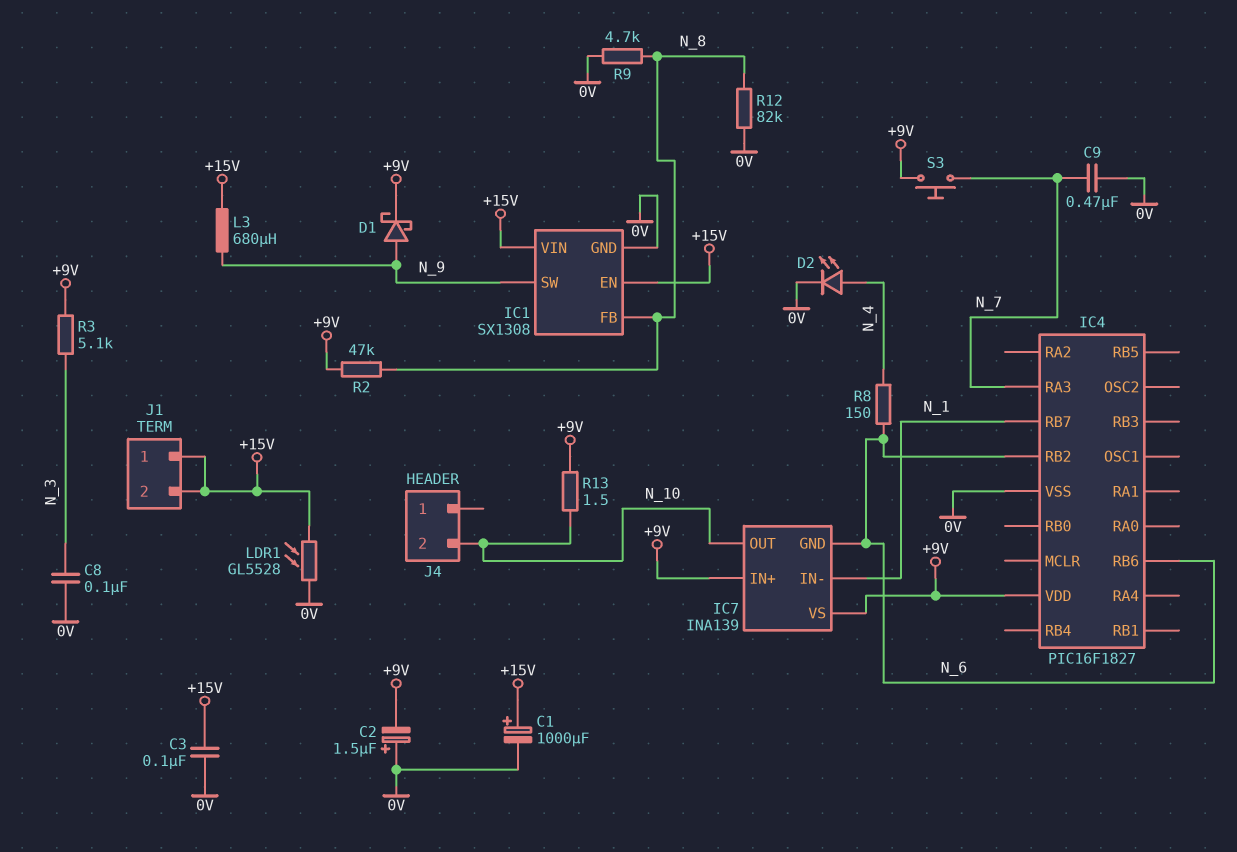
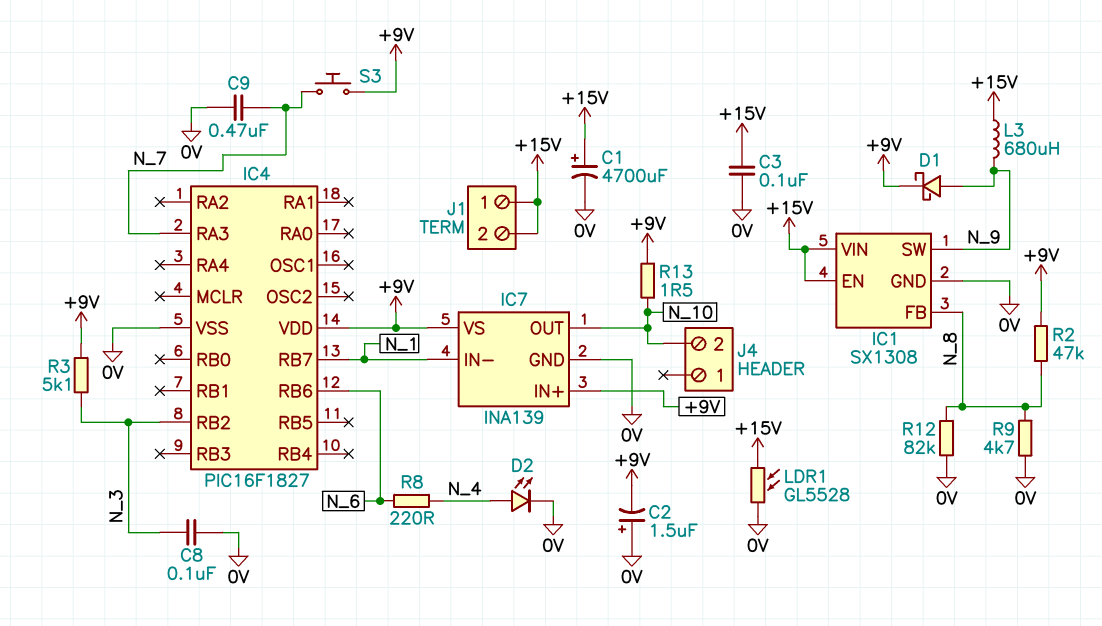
C1: 1000uF (plus +15V, minus 0V) -> 4700uF (plus +15V, minus 0V)
IC4 pin RB2: N_6 -> N_3
IC7 pin GND: N_6 -> 0V
R8: 150 (N_4, N_6) -> 220 (N_4, N_6)

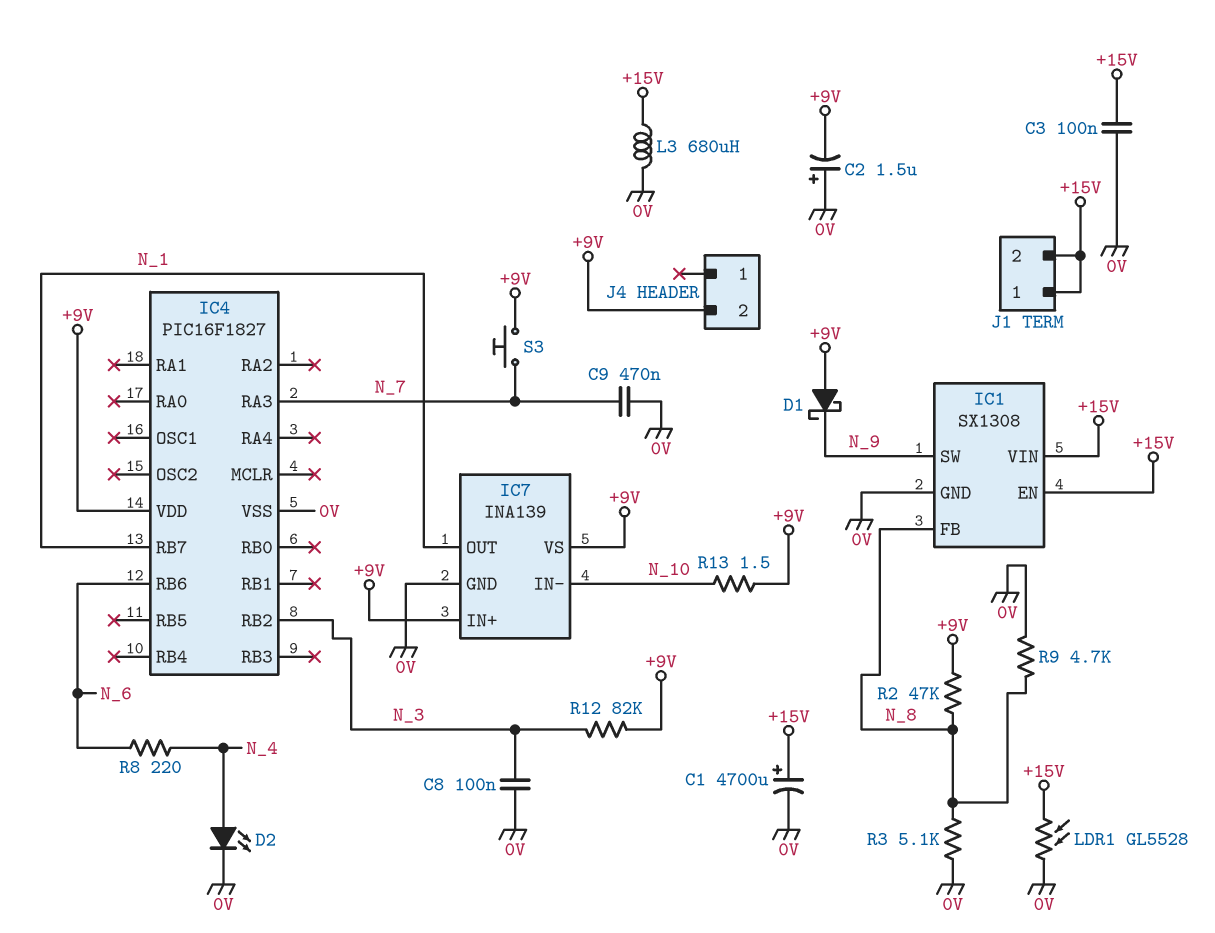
D1: schottky (A N_9, K +9V) -> schottky (A +9V, K N_9)
IC7 pin IN-: N_1 -> N_10
IC7 pin OUT: N_10 -> N_1
J4 pin 2: N_10 -> +9V
L3: 680uH (+15V, N_9) -> 680uH (+15V, 0V)
R3: 5.1k (+9V, N_3) -> 5.1k (0V, N_8)
R12: 82k (0V, N_8) -> 82k (+9V, N_3)

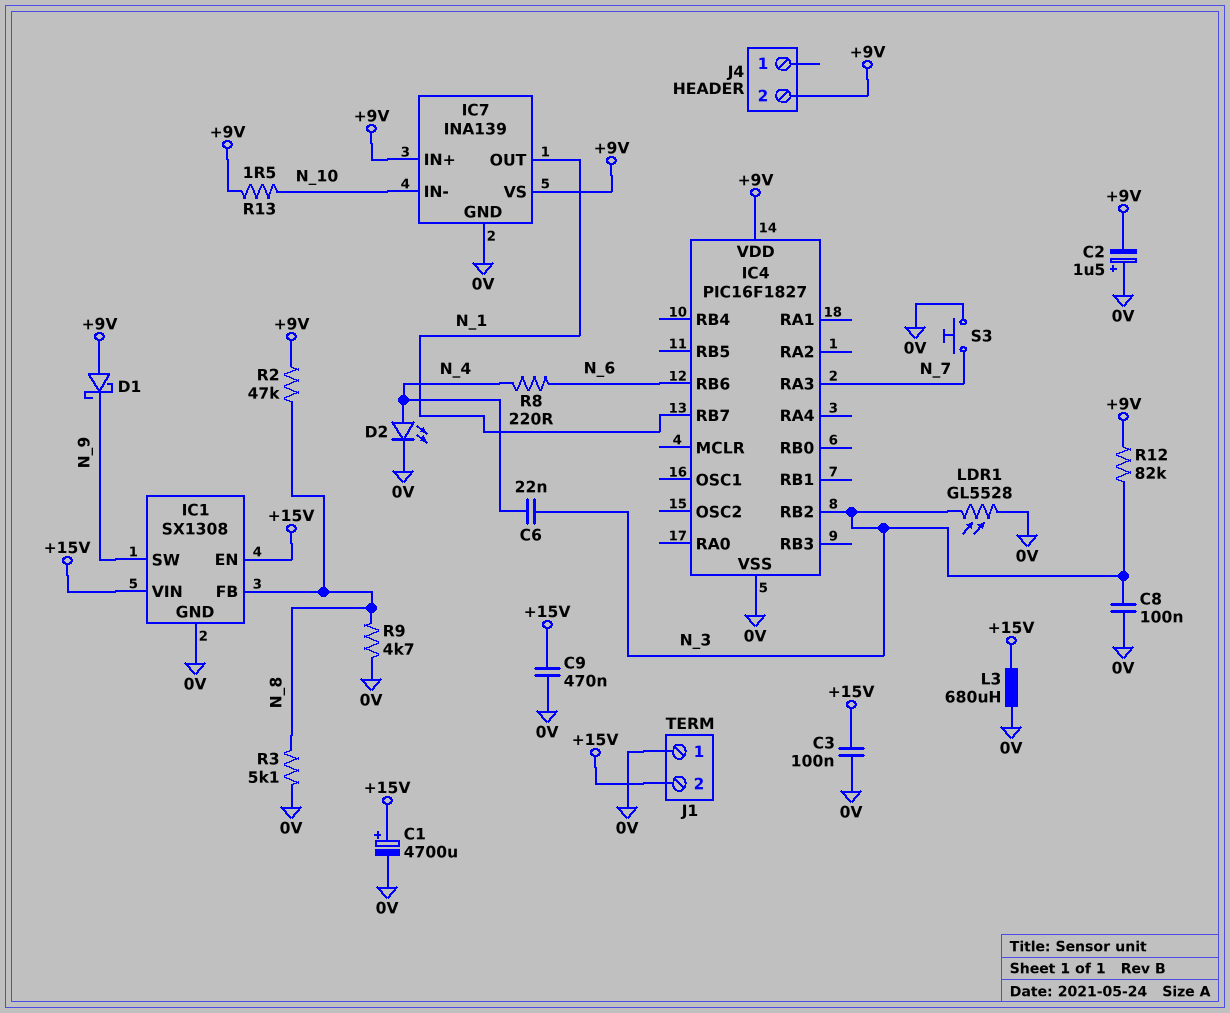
C6: none -> 22nF (N_3, N_4)
C9: 470nF (0V, N_7) -> 470nF (+15V, 0V)
J1 pin 1: +15V -> 0V
LDR1: GL5528 (+15V, 0V) -> GL5528 (0V, N_3)
S3: button (+9V, N_7) -> button (0V, N_7)

